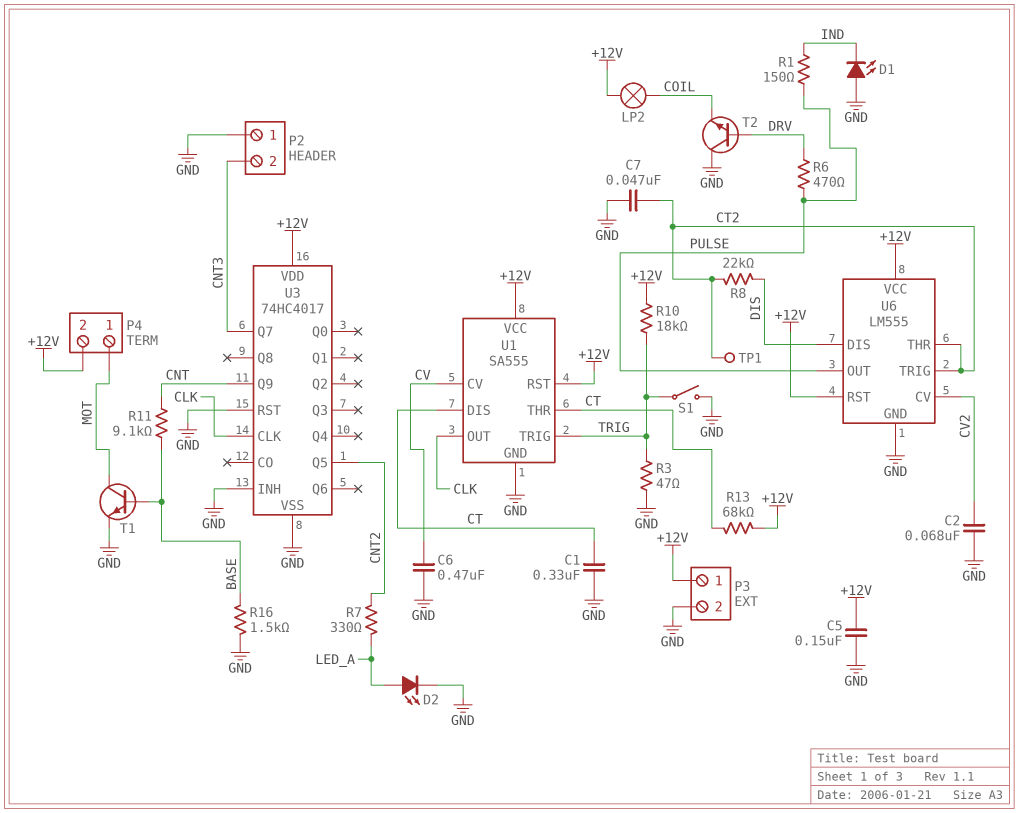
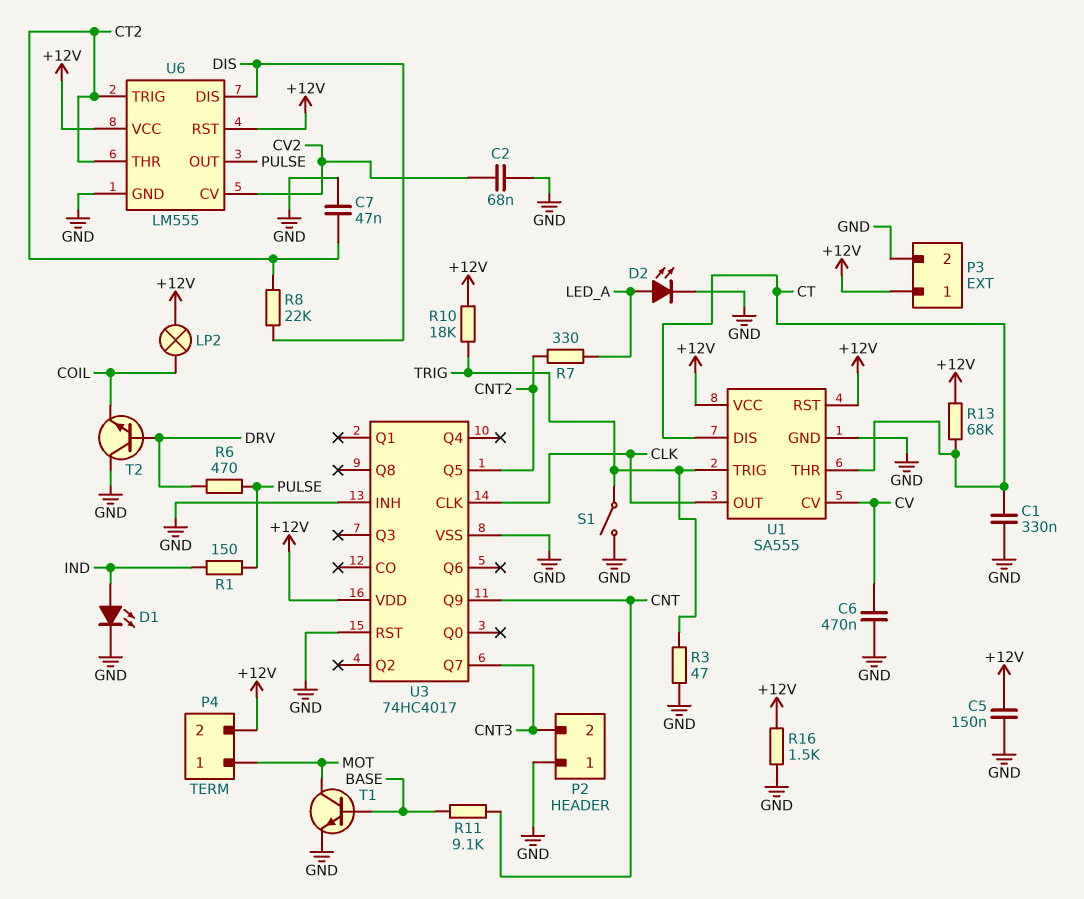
D1: LED (A GND, K IND) -> LED (A IND, K GND)
R16: 1.5k (BASE, GND) -> 1.5k (+12V, GND)
TP1: test point (CT2) -> none

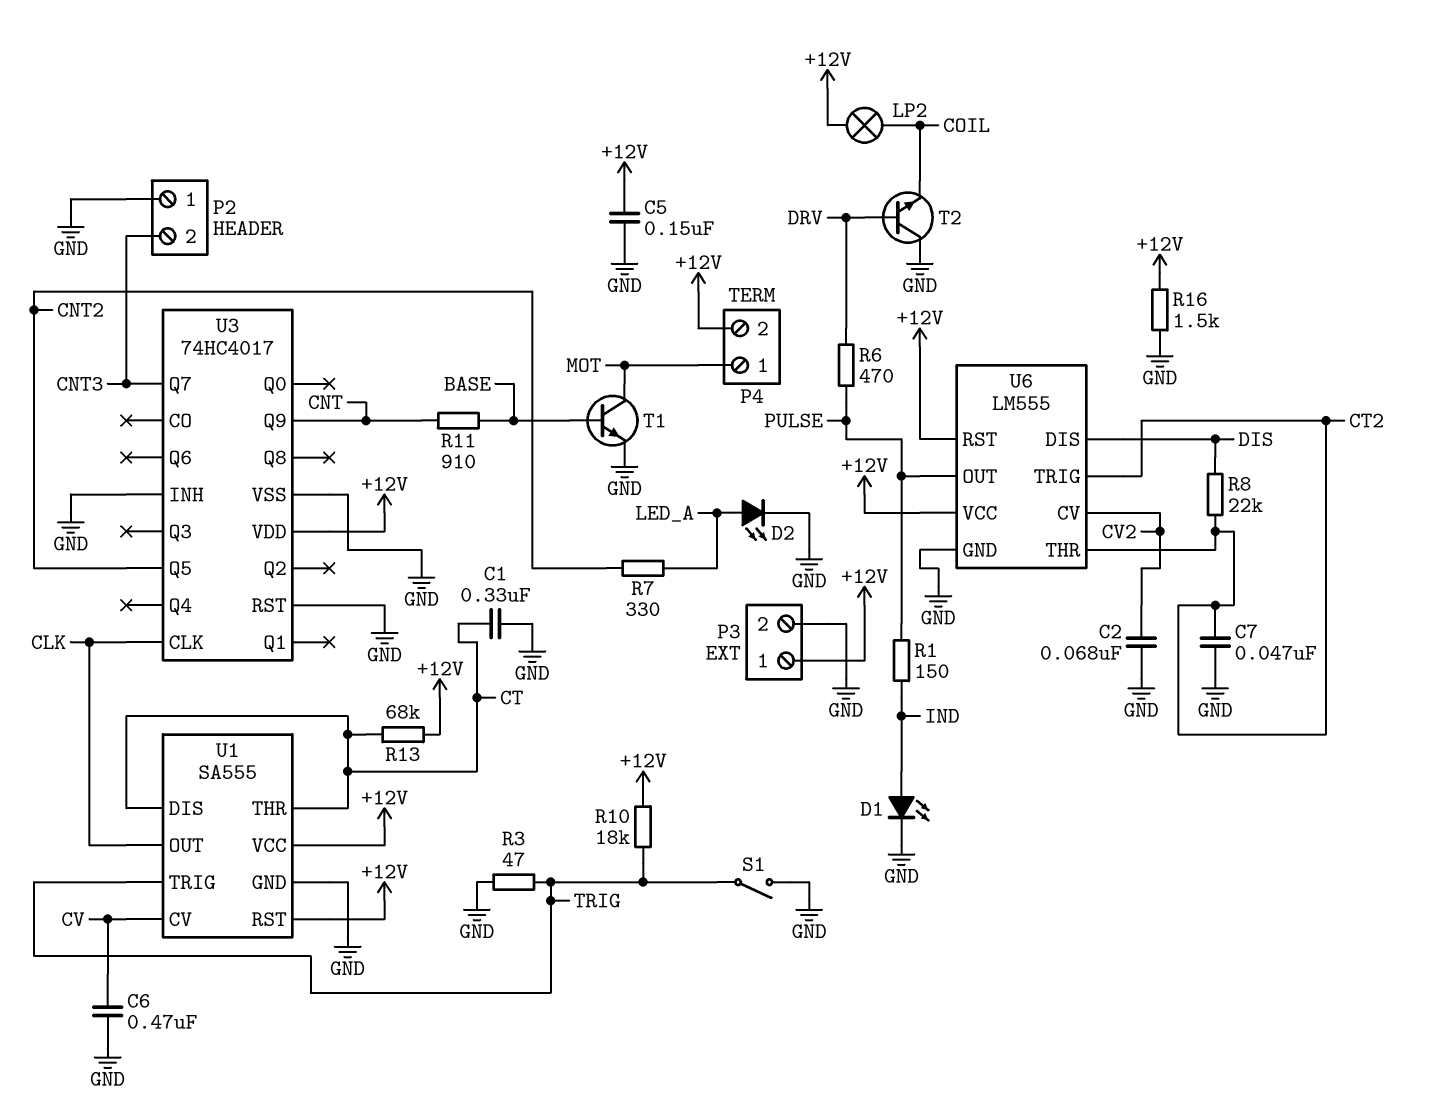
R11: 9.1k (BASE, CNT) -> 910 (BASE, CNT)

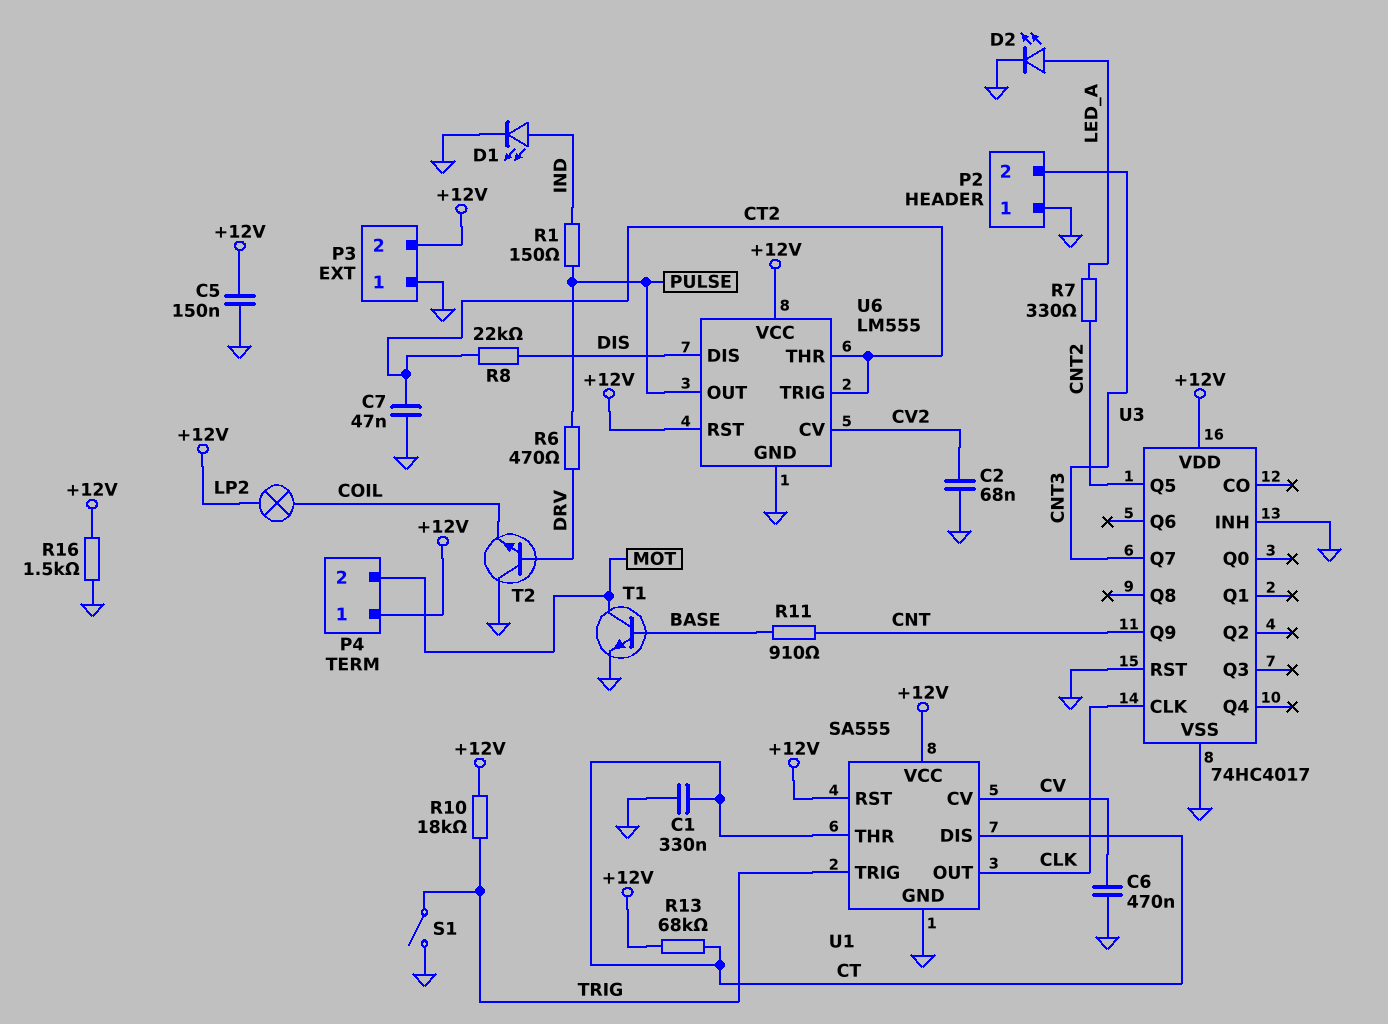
P3 pin 1: +12V -> GND
P3 pin 2: GND -> +12V
P4 pin 1: MOT -> +12V
P4 pin 2: +12V -> MOT
R3: 47 (GND, TRIG) -> none

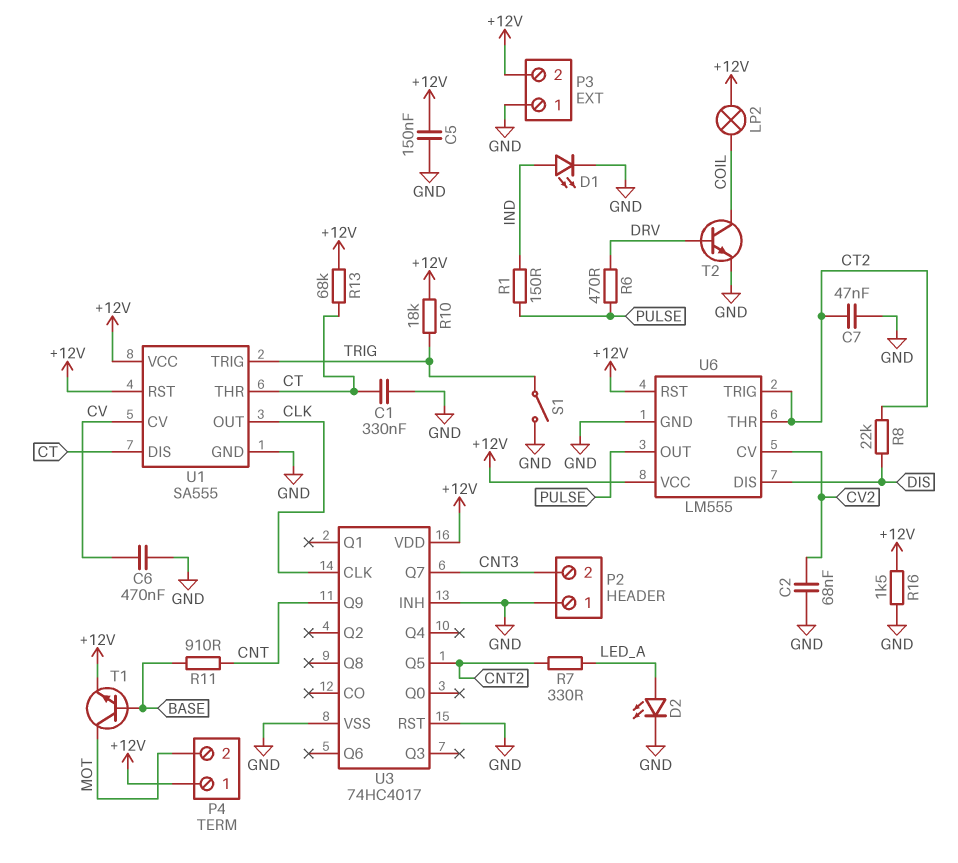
T1: NPN (B BASE, C MOT, E GND) -> NPN (B BASE, C MOT, E +12V)
T2: NPN (B DRV, C GND, E COIL) -> NPN (B DRV, C COIL, E GND)

